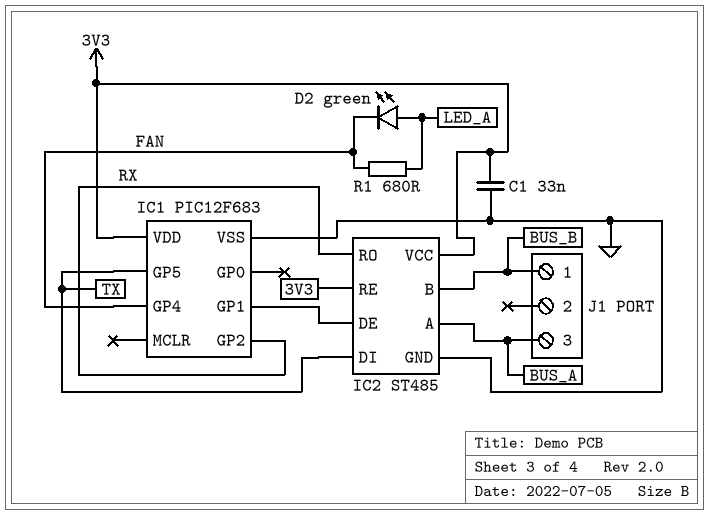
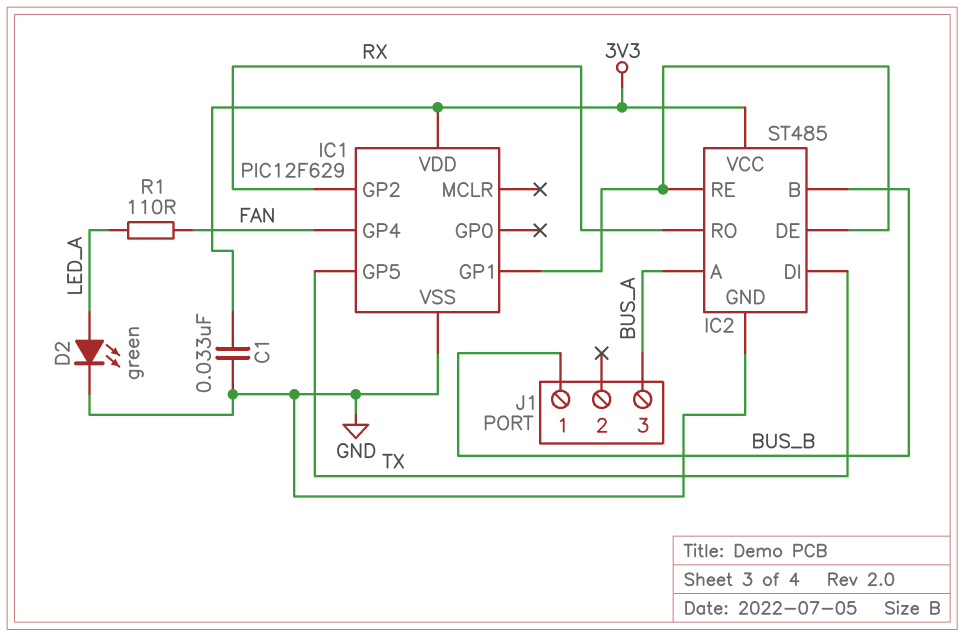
D2: LED green (A LED_A, K FAN) -> LED green (A LED_A, K GND)
IC1: PIC12F683 -> PIC12F629
IC2 pin RE: 3V3 -> IC1/GP1
R1: 680 (FAN, LED_A) -> 110 (FAN, LED_A)

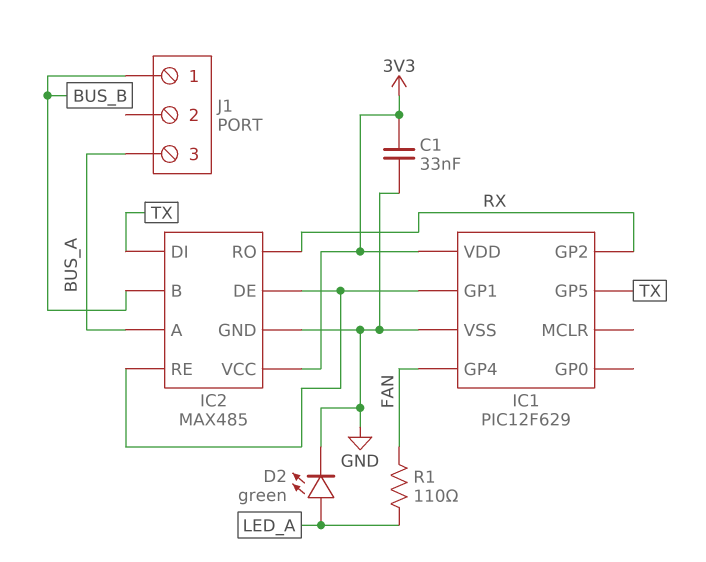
IC2: ST485 -> MAX485

